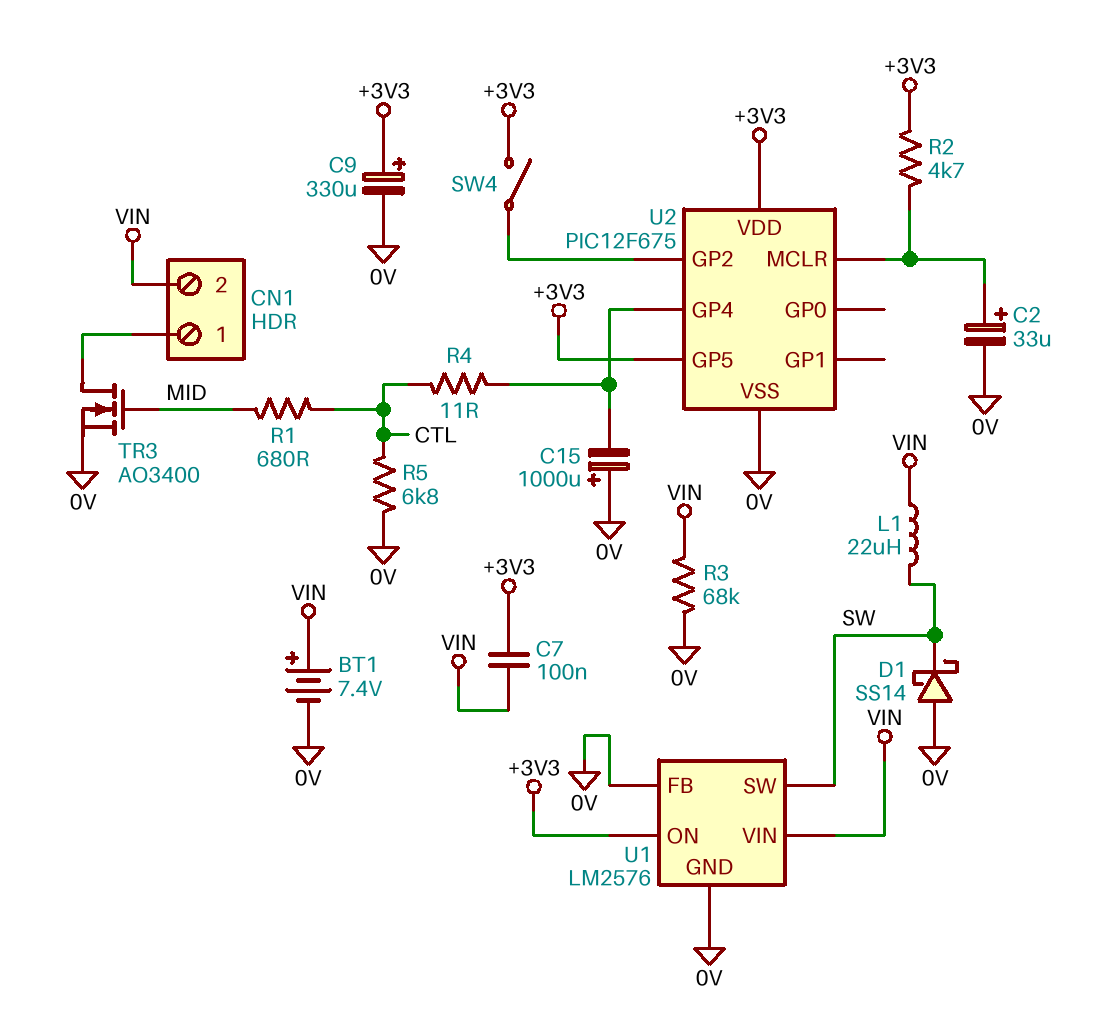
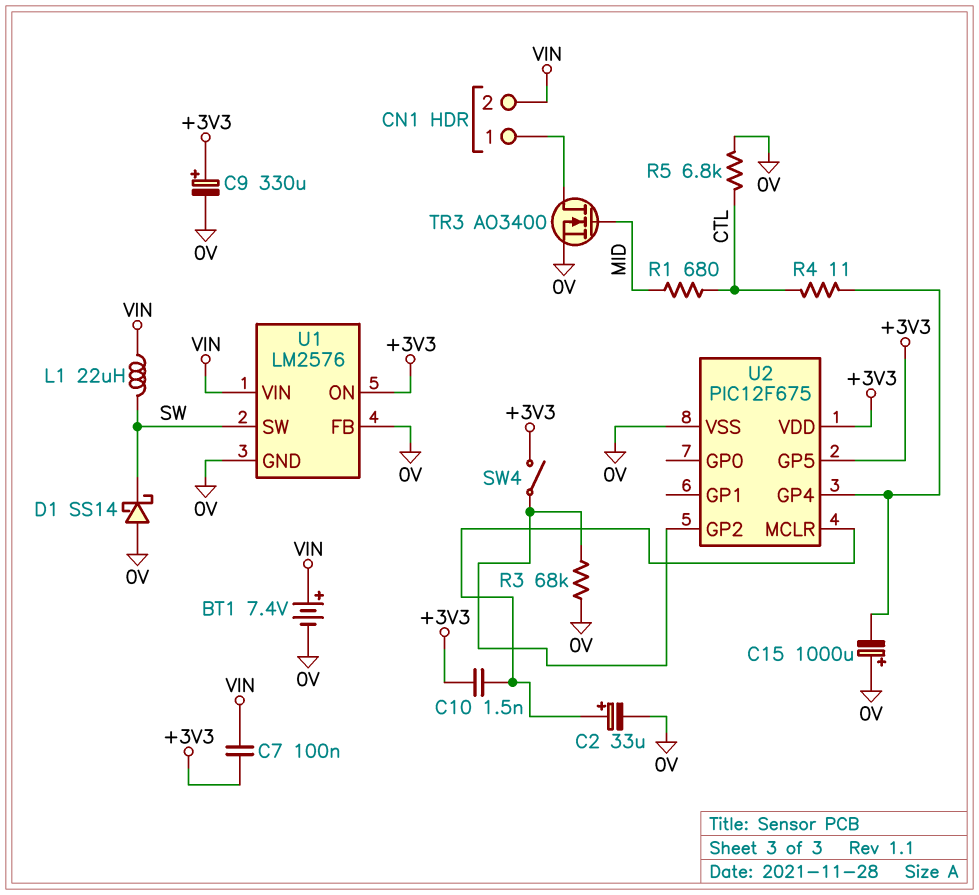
C10: none -> 1.5nF (+3V3, U2/MCLR)
R2: 4.7k (+3V3, U2/MCLR) -> none
R3: 68k (0V, VIN) -> 68k (0V, U2/GP2)

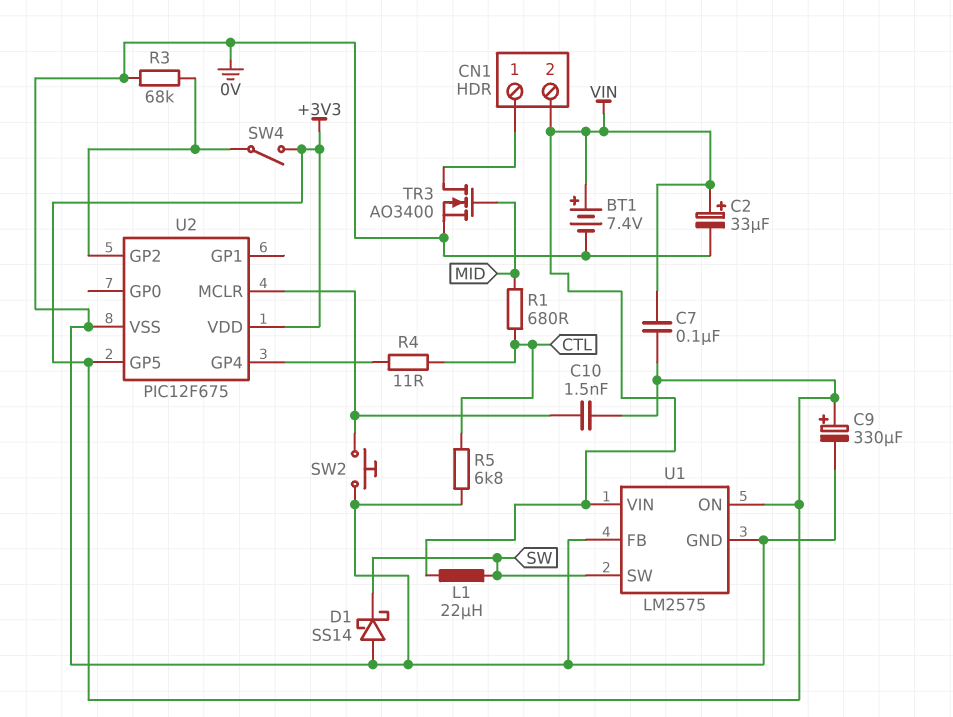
C2: 33uF (plus U2/MCLR, minus 0V) -> 33uF (plus VIN, minus 0V)
C15: 1000uF (plus 0V, minus U2/GP4) -> none
SW2: none -> button (0V, U2/MCLR)
U1: LM2576 -> LM2575

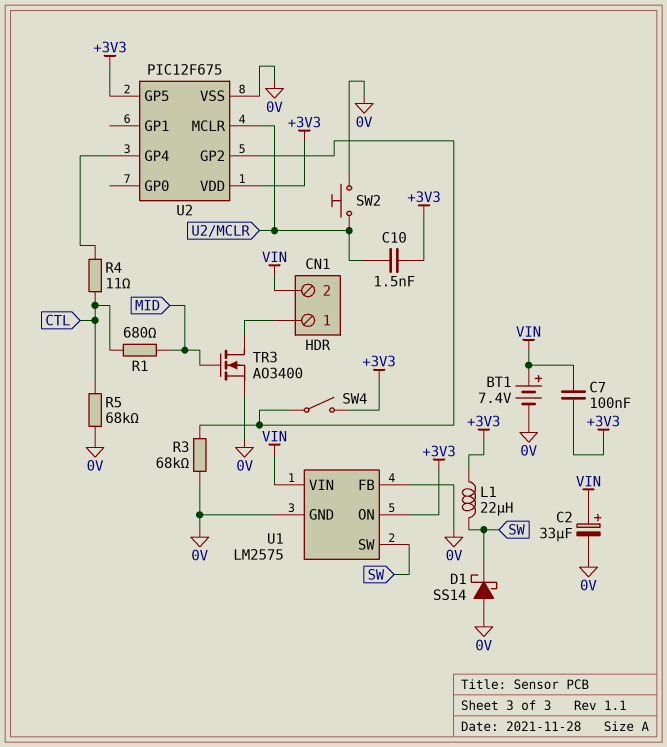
C9: 330uF (plus +3V3, minus 0V) -> none
L1: 22uH (SW, VIN) -> 22uH (+3V3, SW)
R5: 6.8k (0V, CTL) -> 68k (0V, CTL)

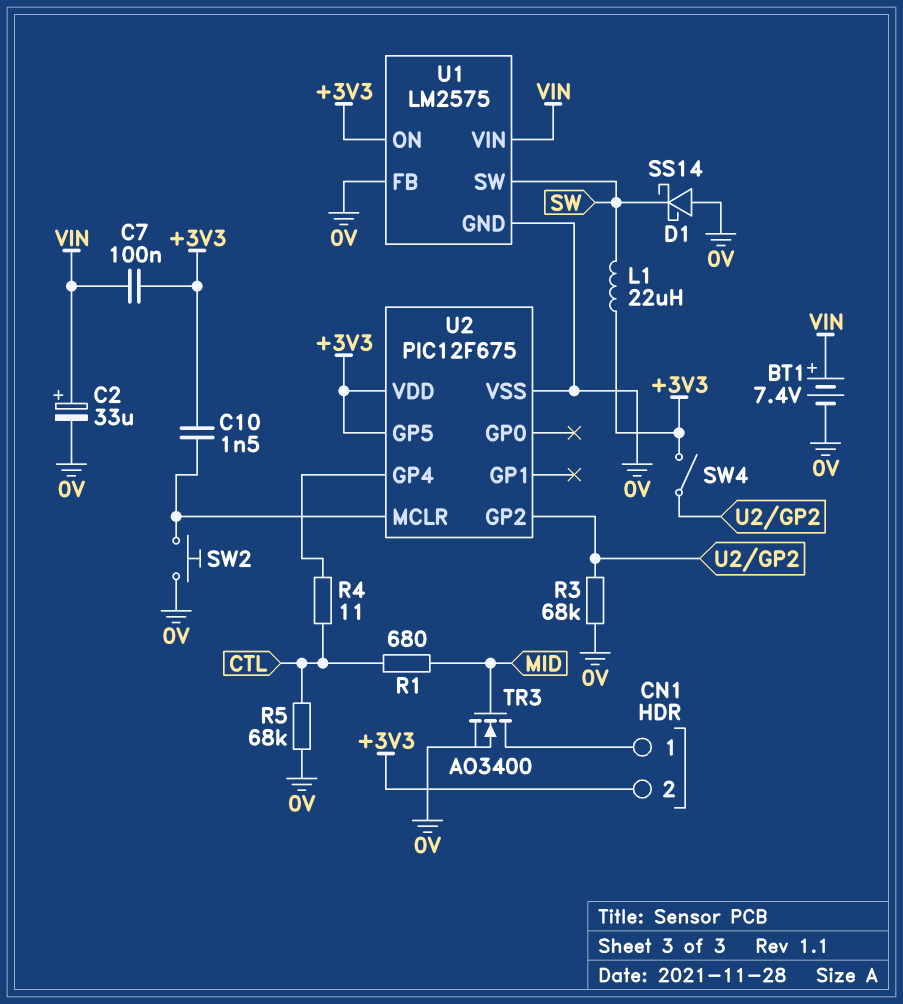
CN1 pin 2: VIN -> +3V3

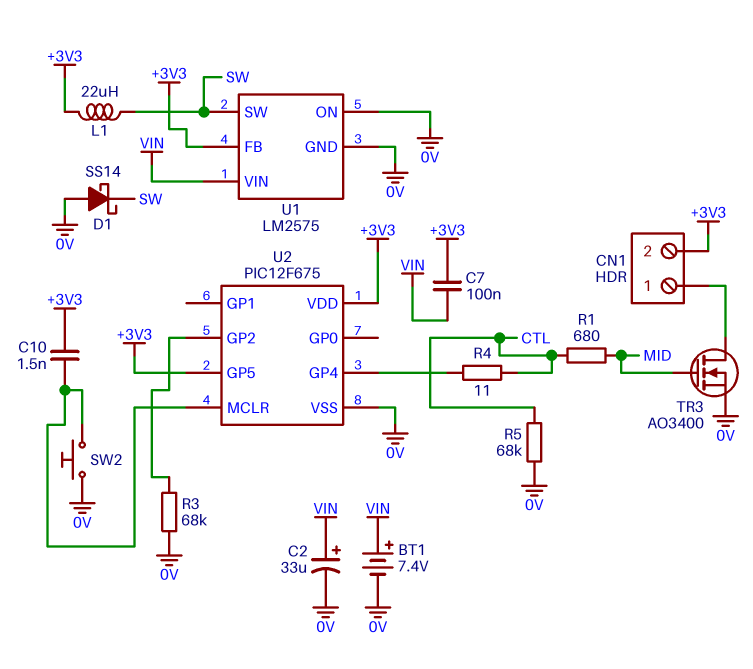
SW4: switch (+3V3, U2/GP2) -> none
U1 pin FB: 0V -> +3V3
U1 pin ON: +3V3 -> 0V

